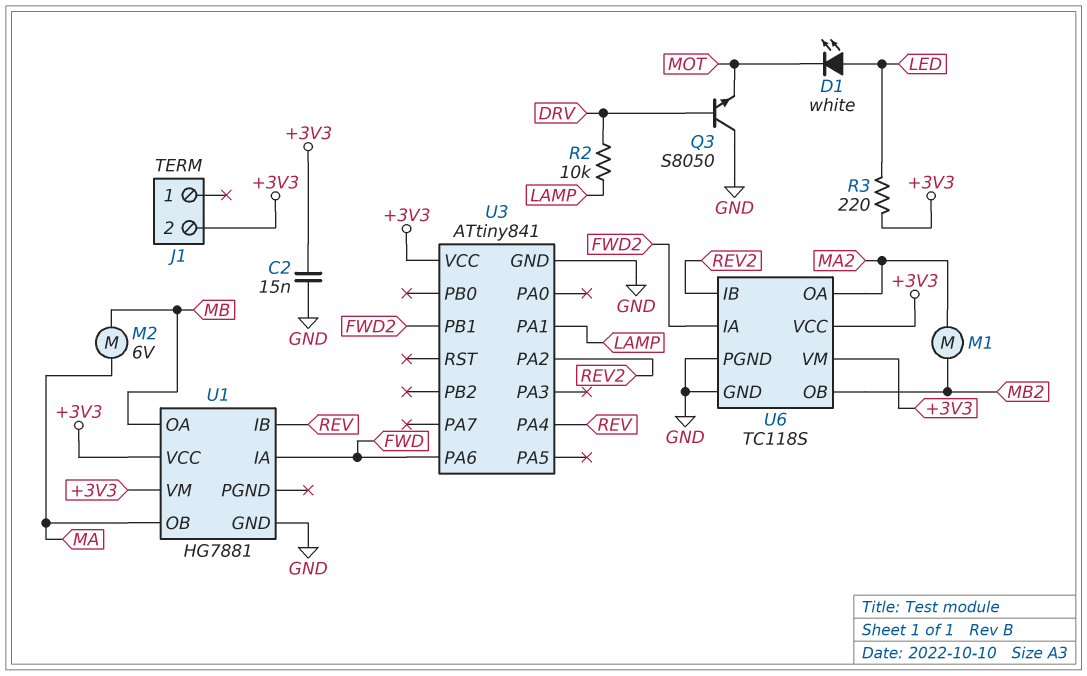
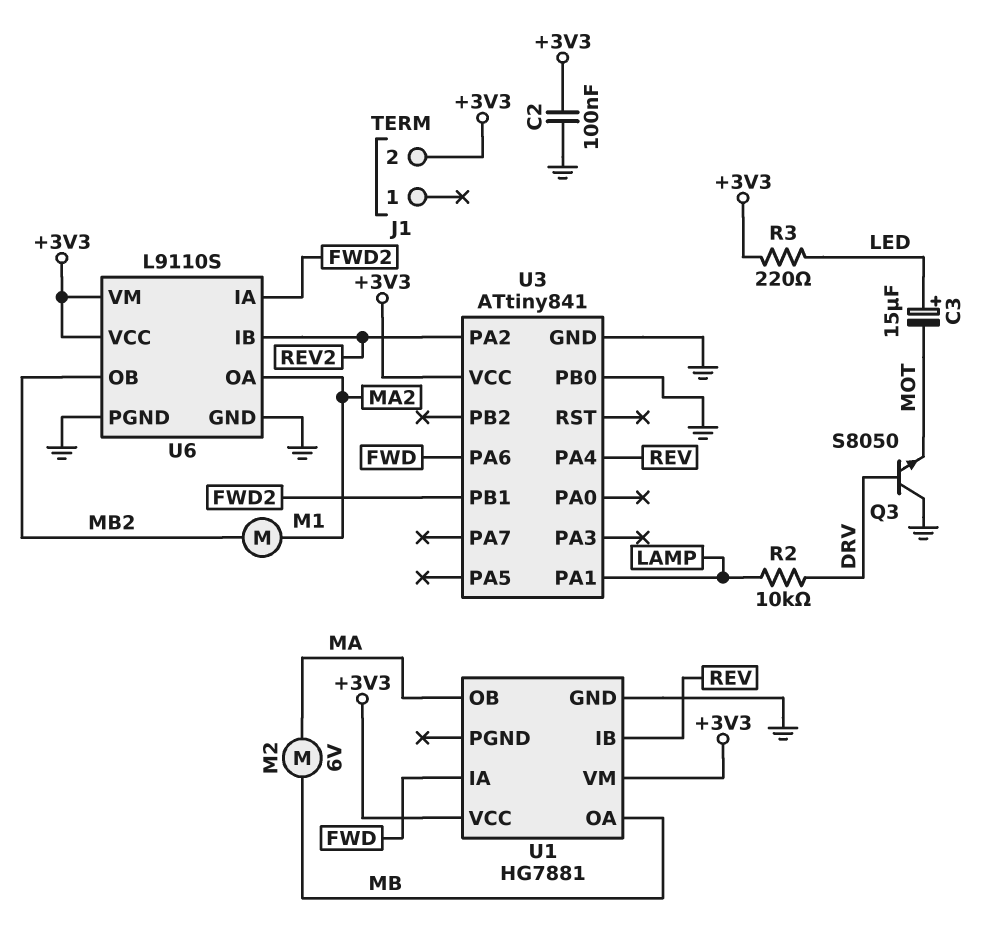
C2: 15nF (+3V3, GND) -> 100nF (+3V3, GND)
C3: none -> 15uF (plus LED, minus MOT)
D1: LED white (A LED, K MOT) -> none
U3 pin PB0: none -> GND
U6: TC118S -> L9110S

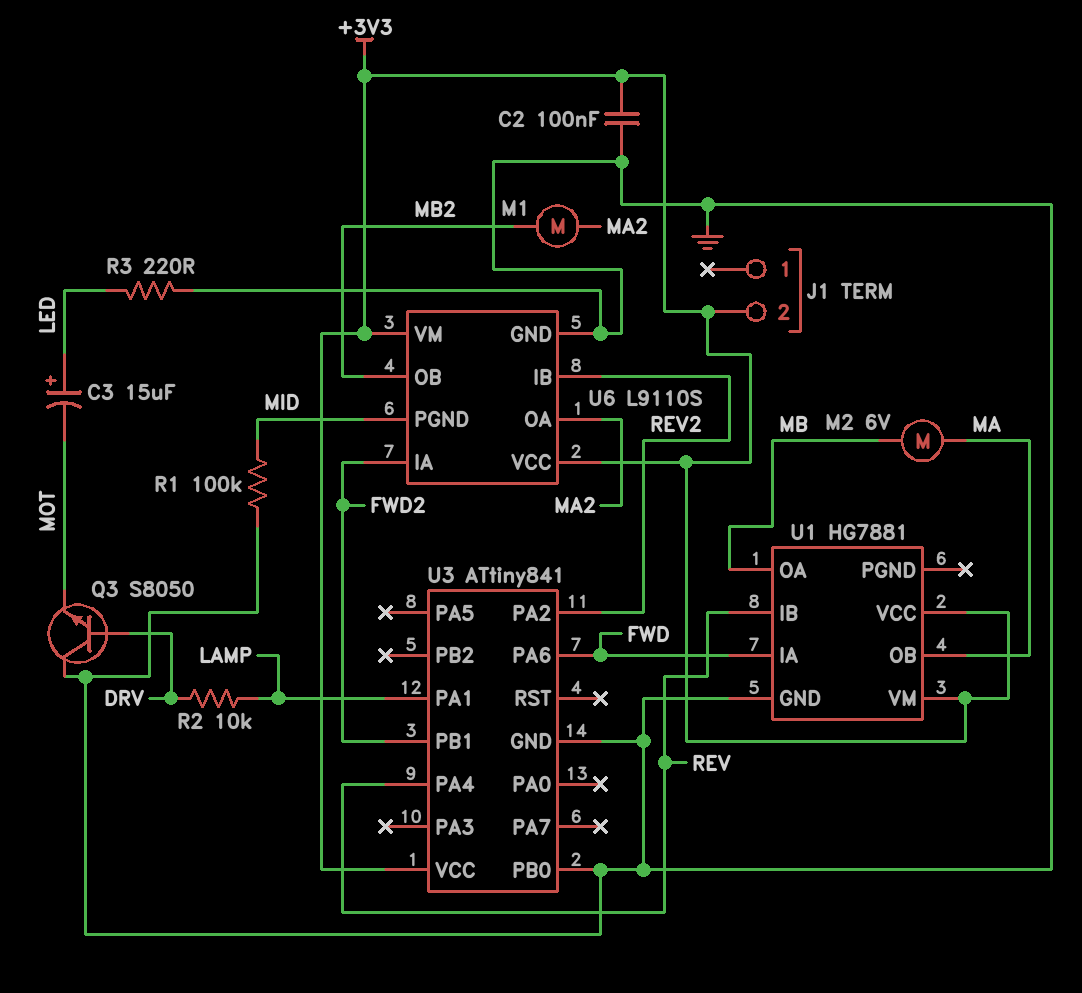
R1: none -> 100k (GND, MID)
R3: 220 (+3V3, LED) -> 220 (GND, LED)
U6 pin PGND: GND -> MID

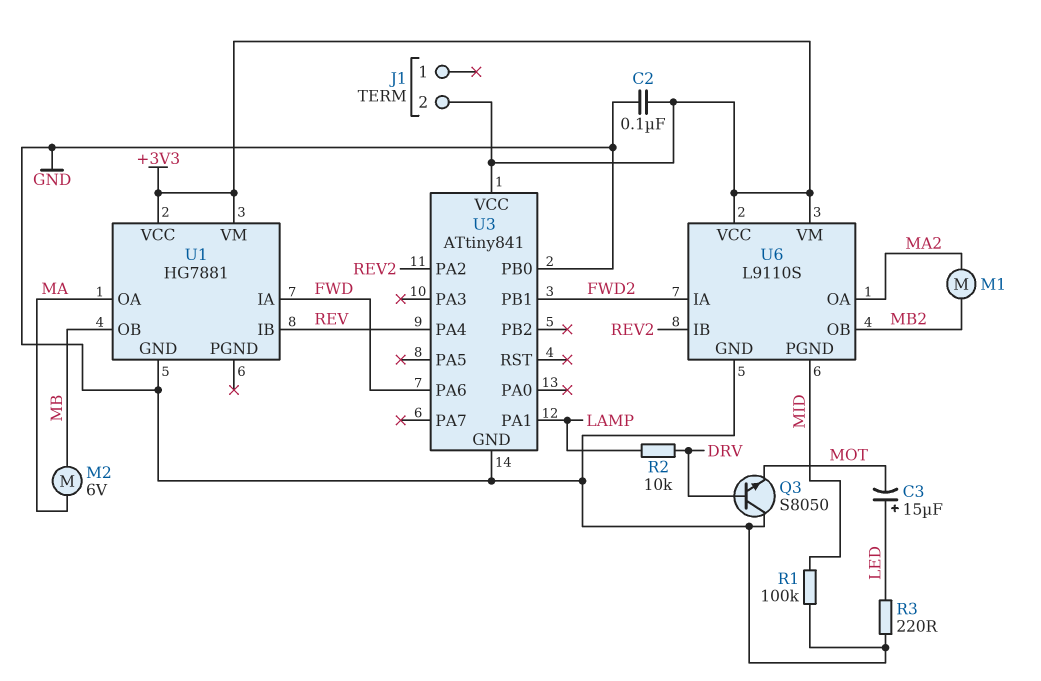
U1 pin OA: MB -> MA
U1 pin OB: MA -> MB

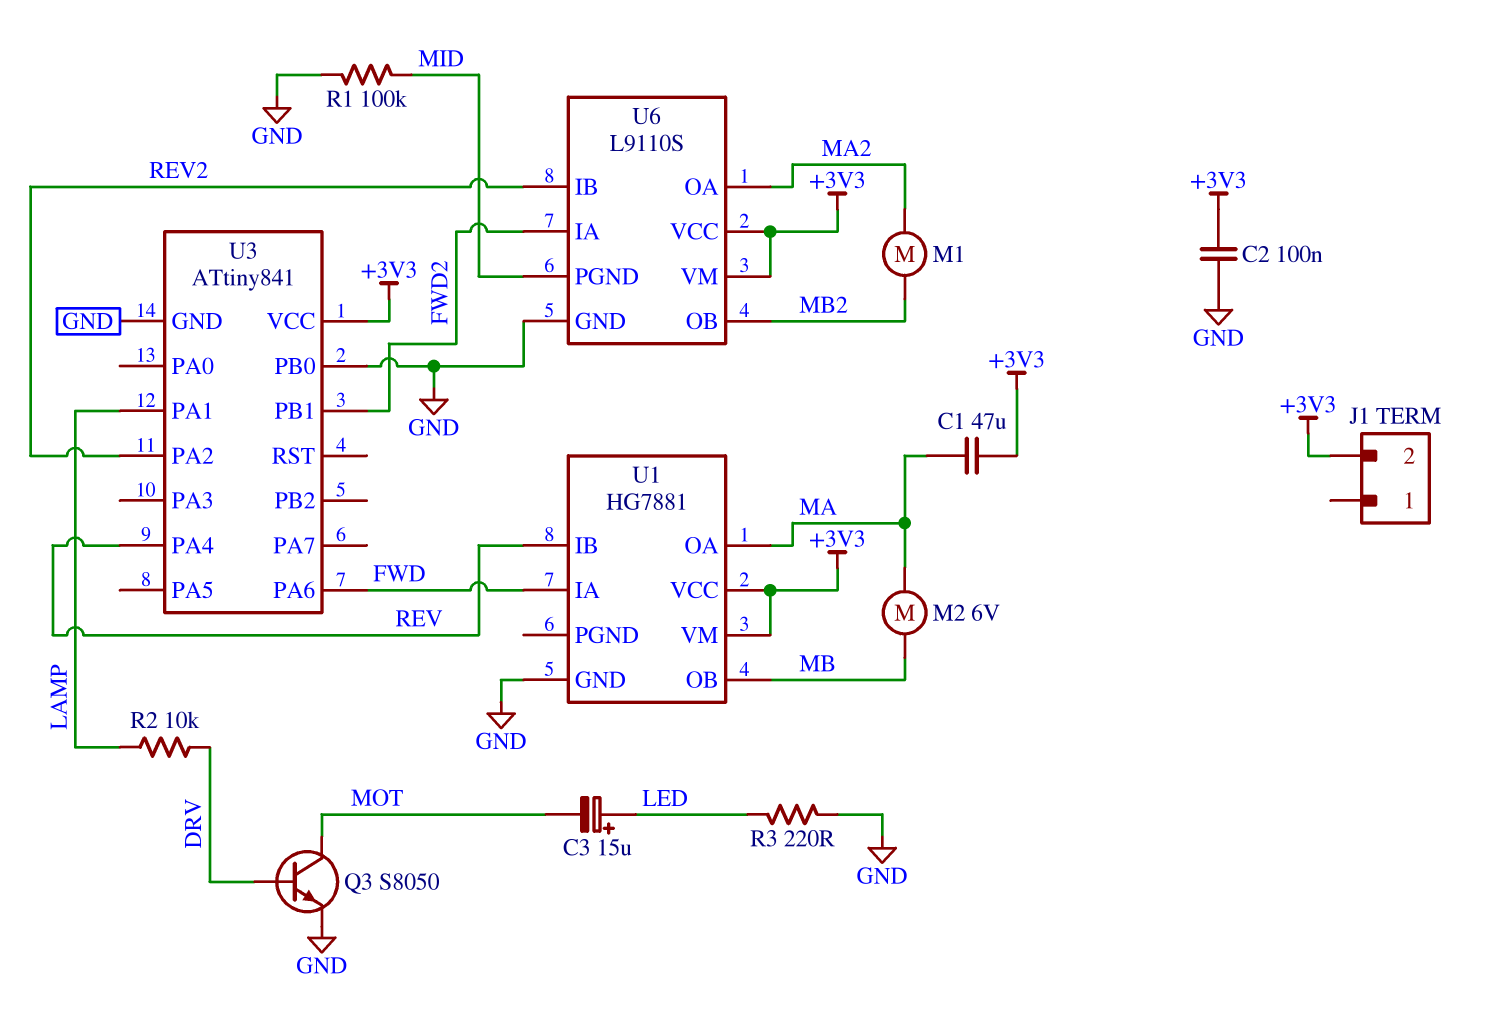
C1: none -> 47uF (+3V3, MA)
Q3: NPN S8050 (B DRV, C GND, E MOT) -> NPN S8050 (B DRV, C MOT, E GND)

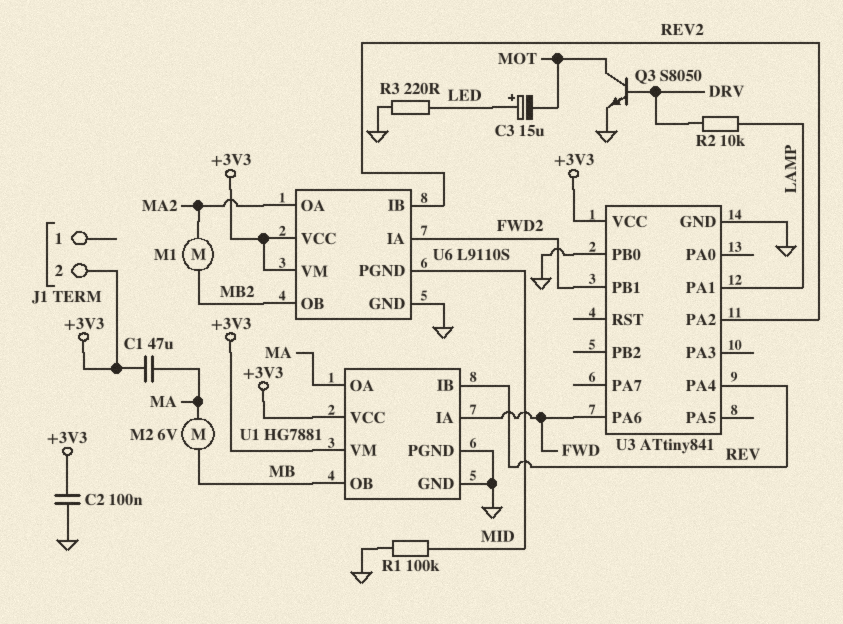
U1 pin PGND: none -> GND

